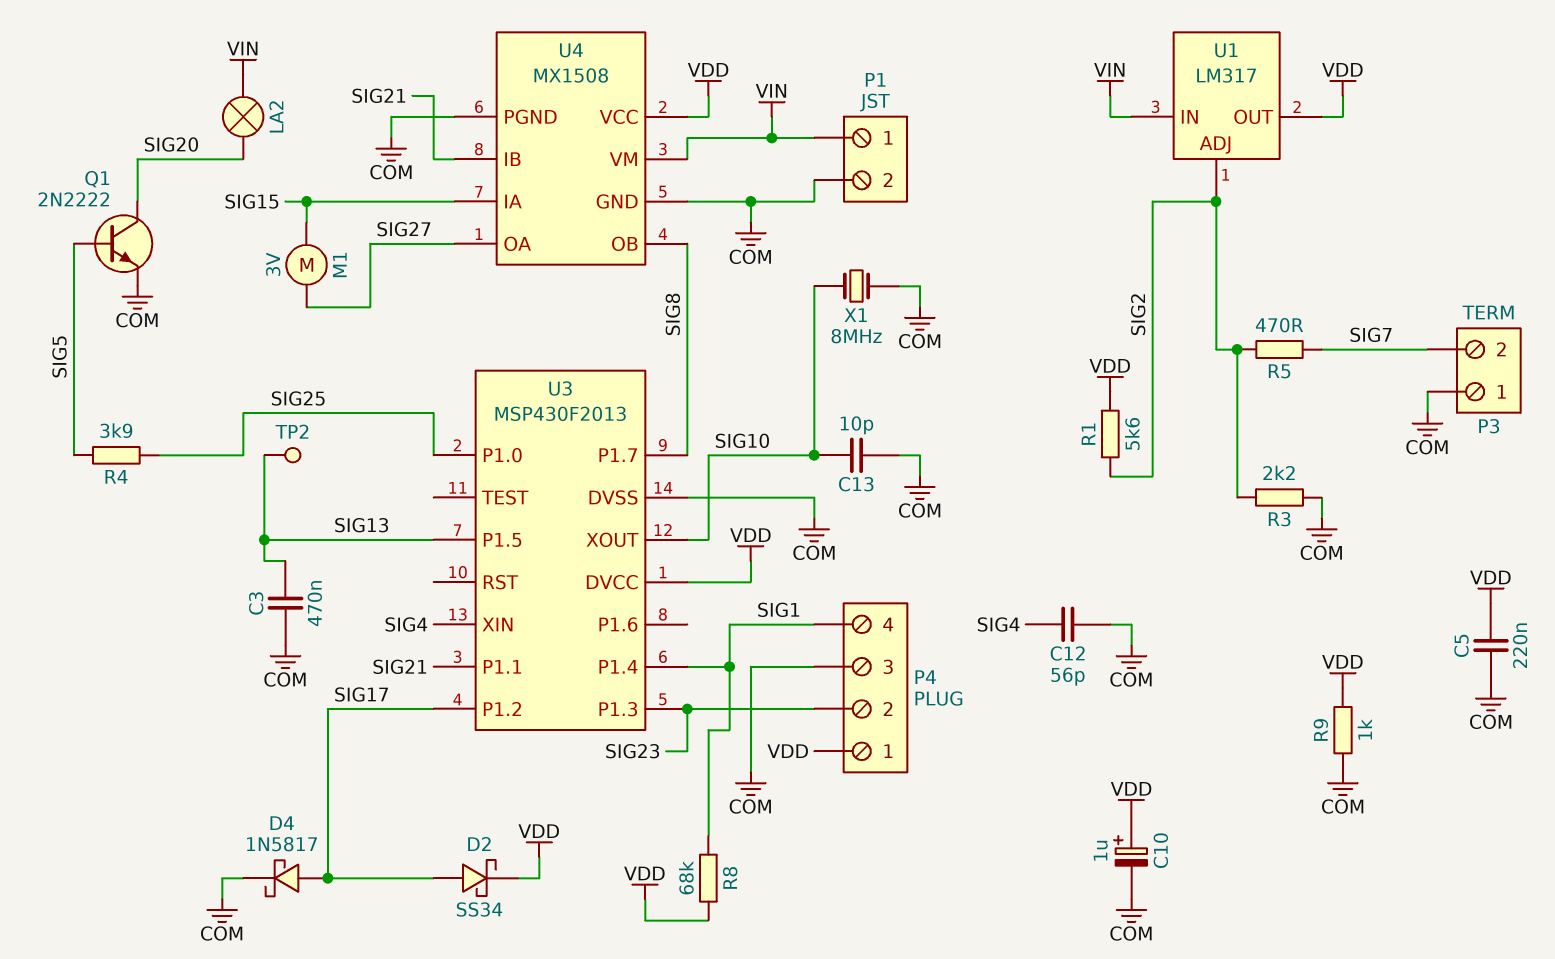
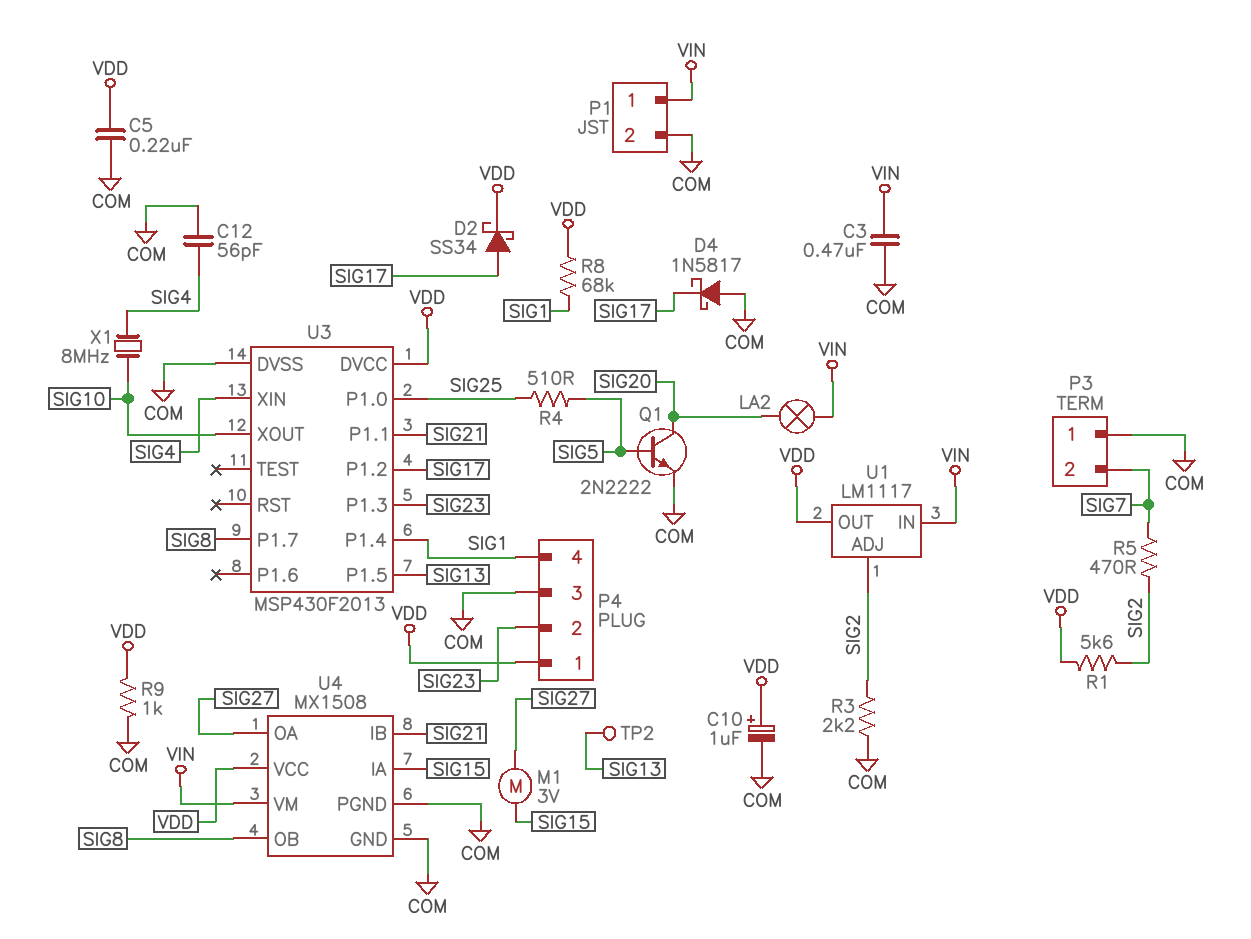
C3: 470nF (COM, SIG13) -> 470nF (COM, VIN)
C13: 10pF (COM, SIG10) -> none
D4: schottky 1N5817 (A SIG17, K COM) -> schottky 1N5817 (A COM, K SIG17)
R4: 3.9k (SIG5, SIG25) -> 510 (SIG5, SIG25)
U1: LM317 -> LM1117
X1: 8MHz (COM, SIG10) -> 8MHz (SIG4, SIG10)

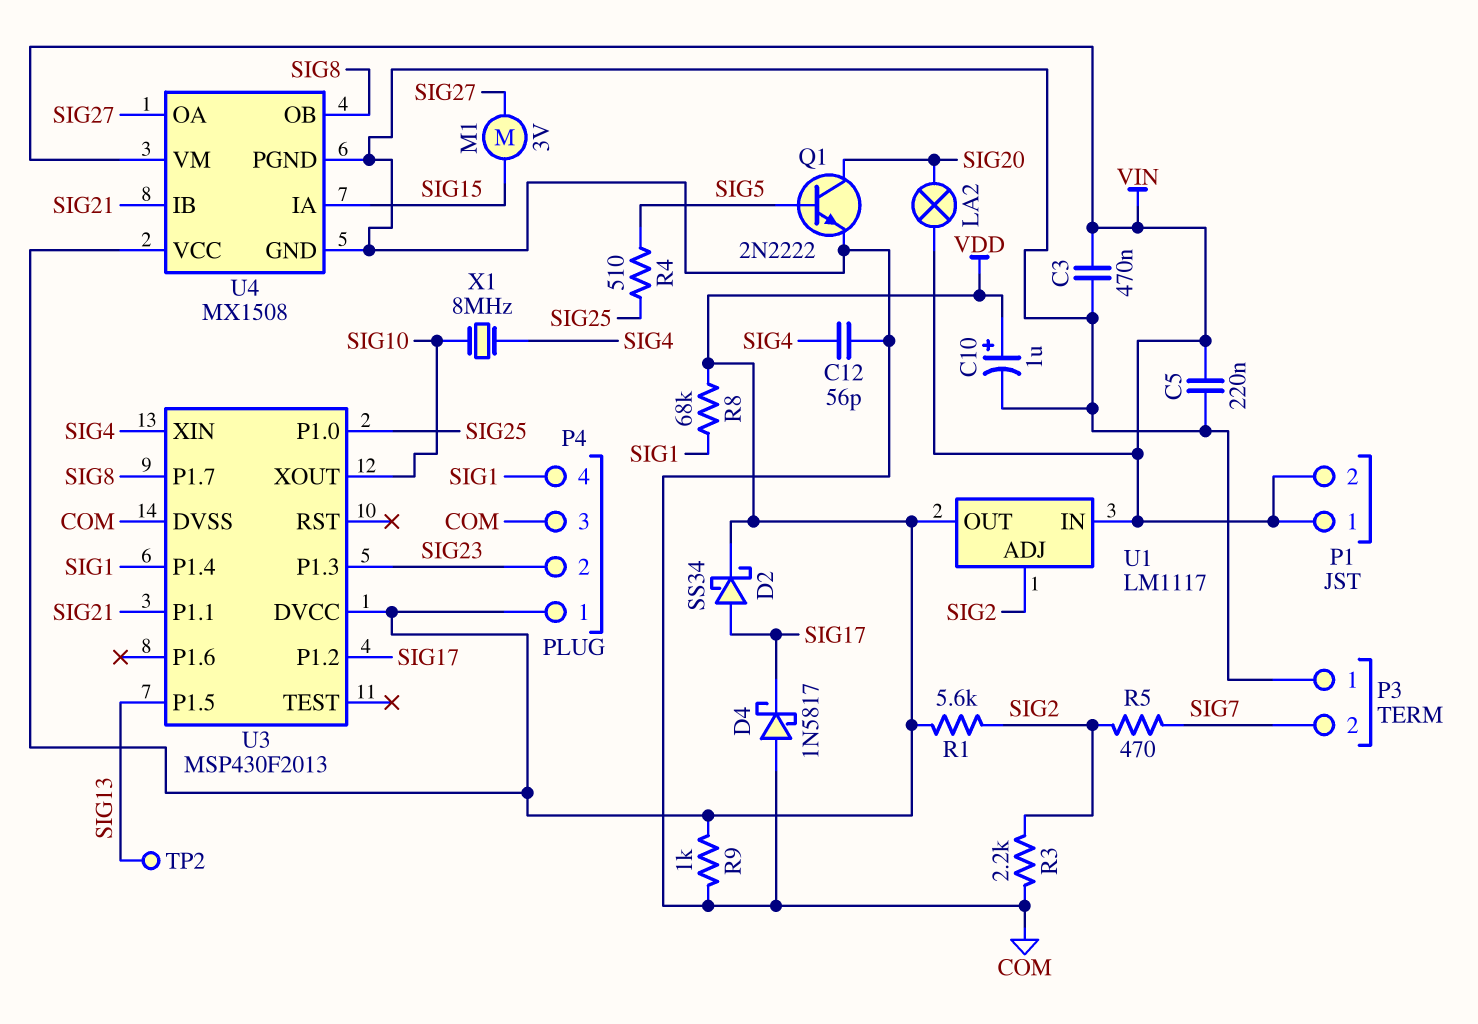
C5: 220nF (COM, VDD) -> 220nF (COM, VIN)
P1 pin 2: COM -> VIN

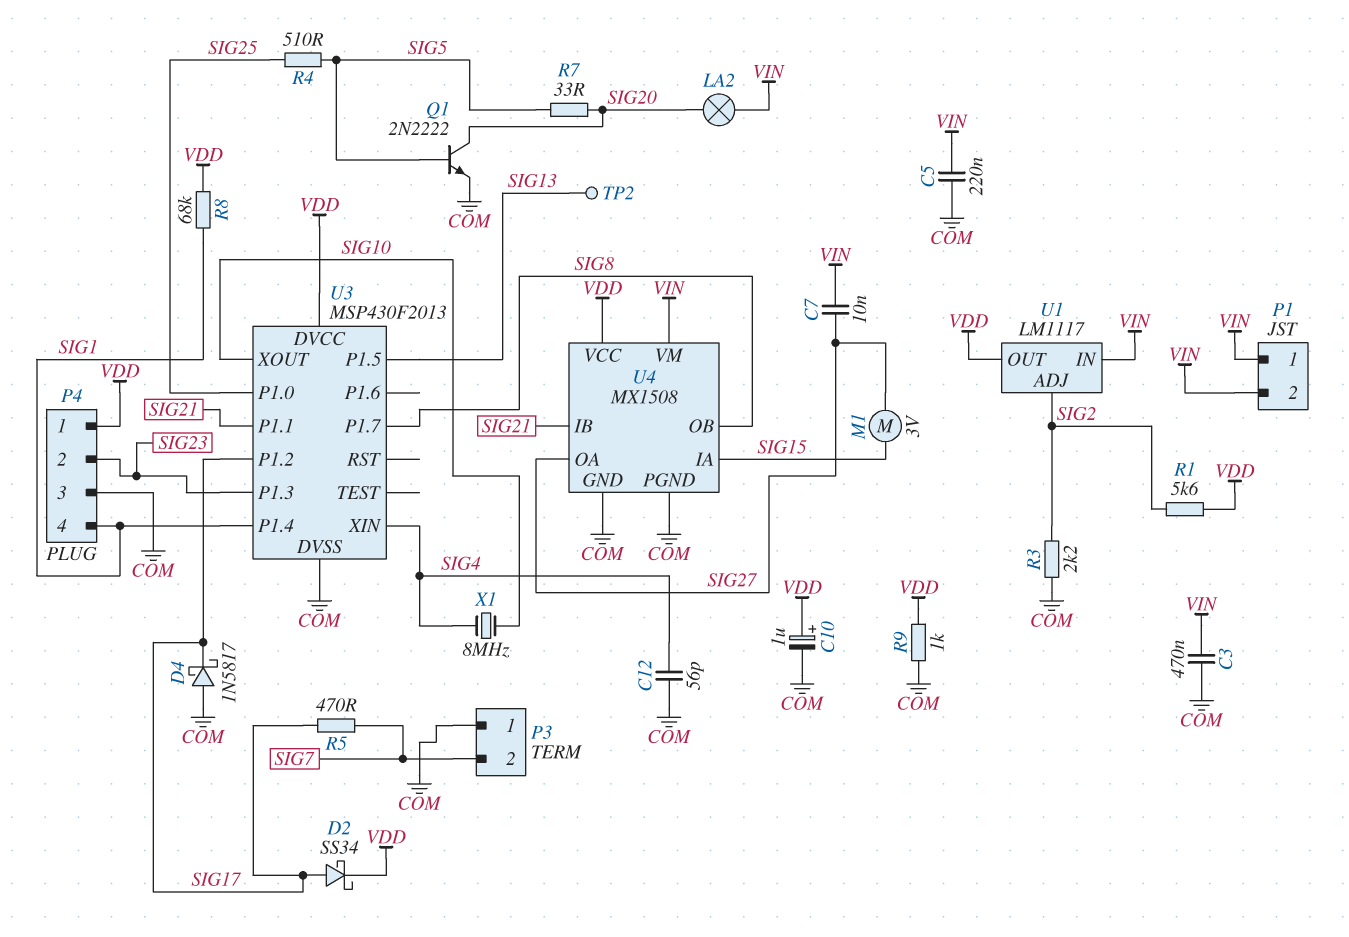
C7: none -> 10nF (SIG27, VIN)
R5: 470 (SIG2, SIG7) -> 470 (SIG7, SIG17)
R7: none -> 33 (SIG5, SIG20)

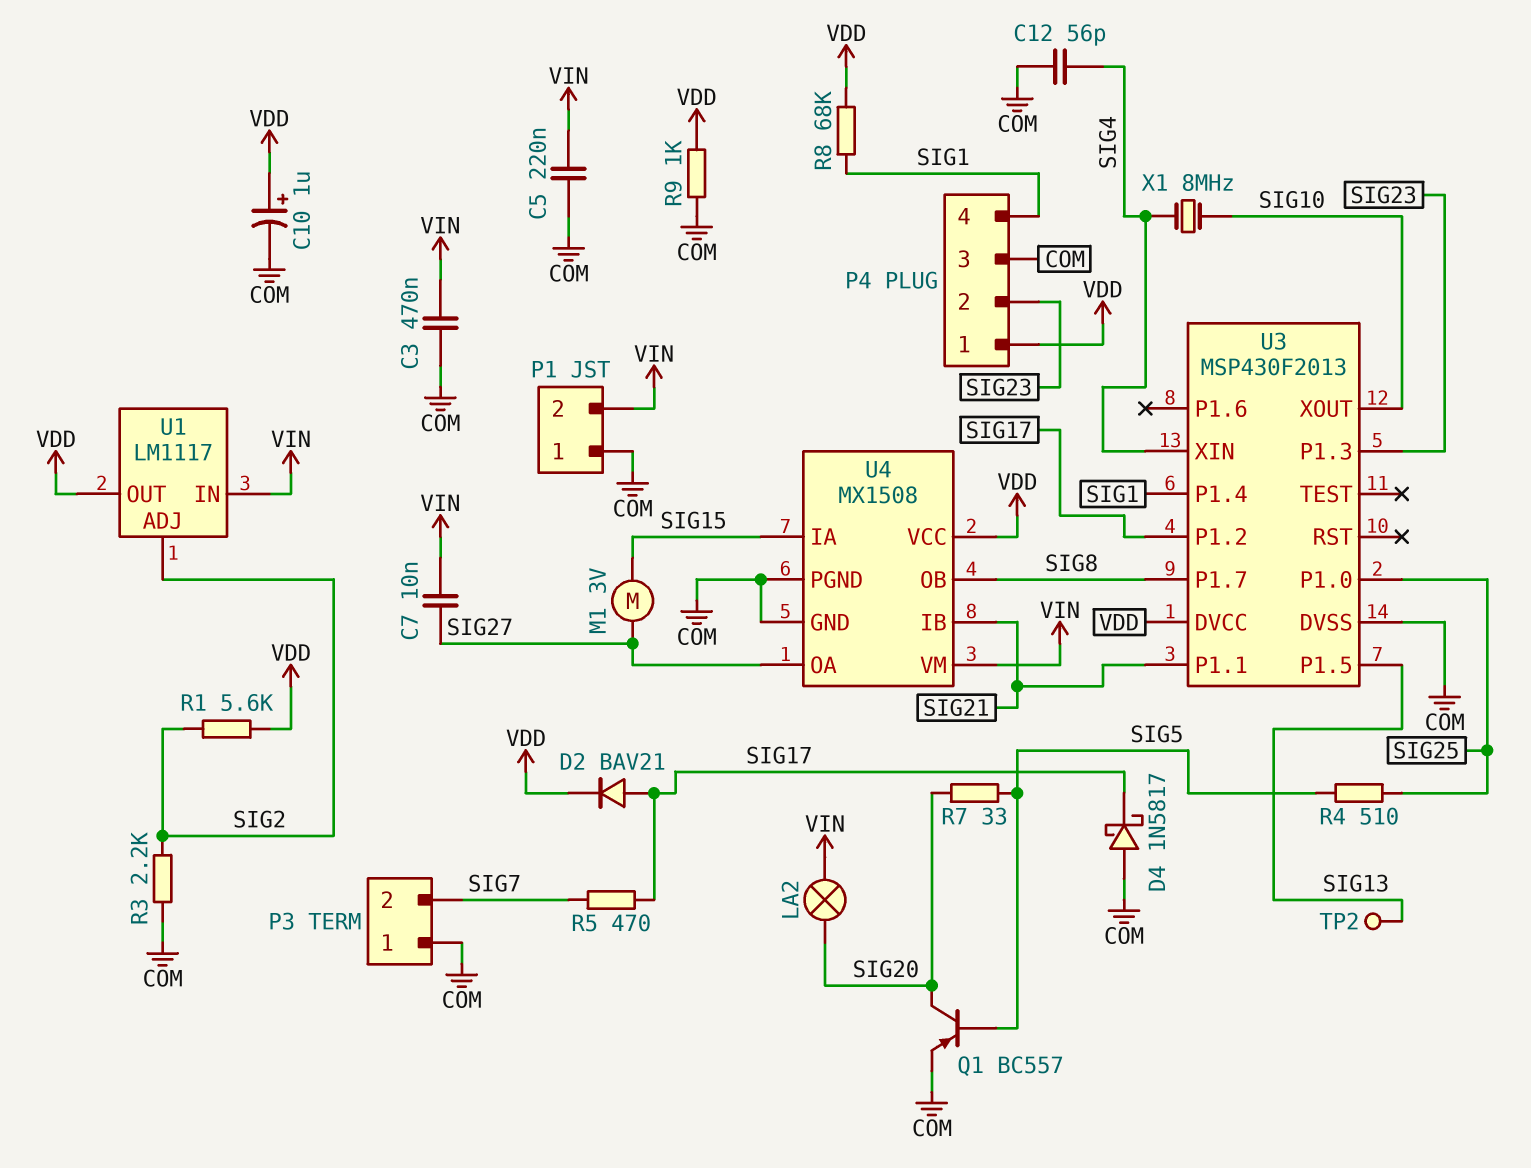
D2: schottky SS34 (A SIG17, K VDD) -> diode BAV21 (A SIG17, K VDD)
P1 pin 1: VIN -> COM
Q1: NPN 2N2222 (B SIG5, C SIG20, E COM) -> PNP BC557 (B SIG5, C SIG20, E COM)

